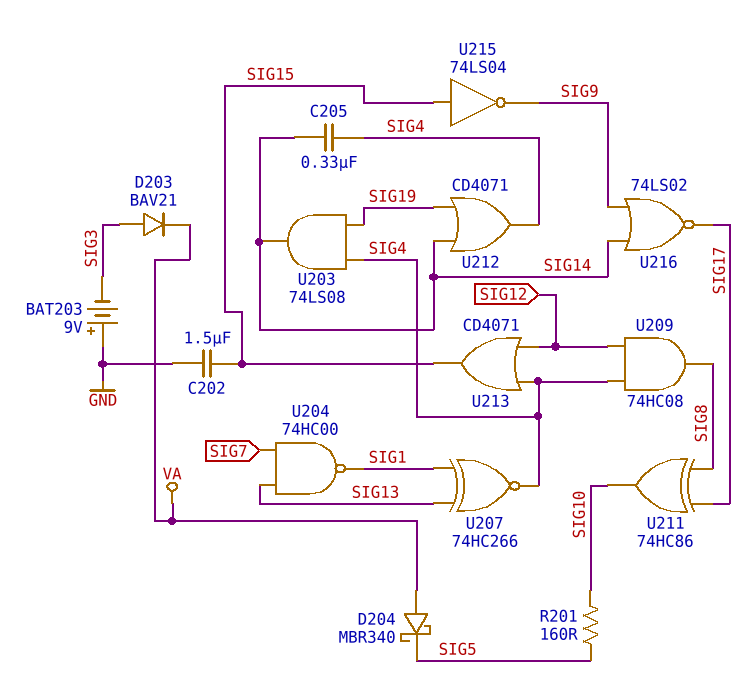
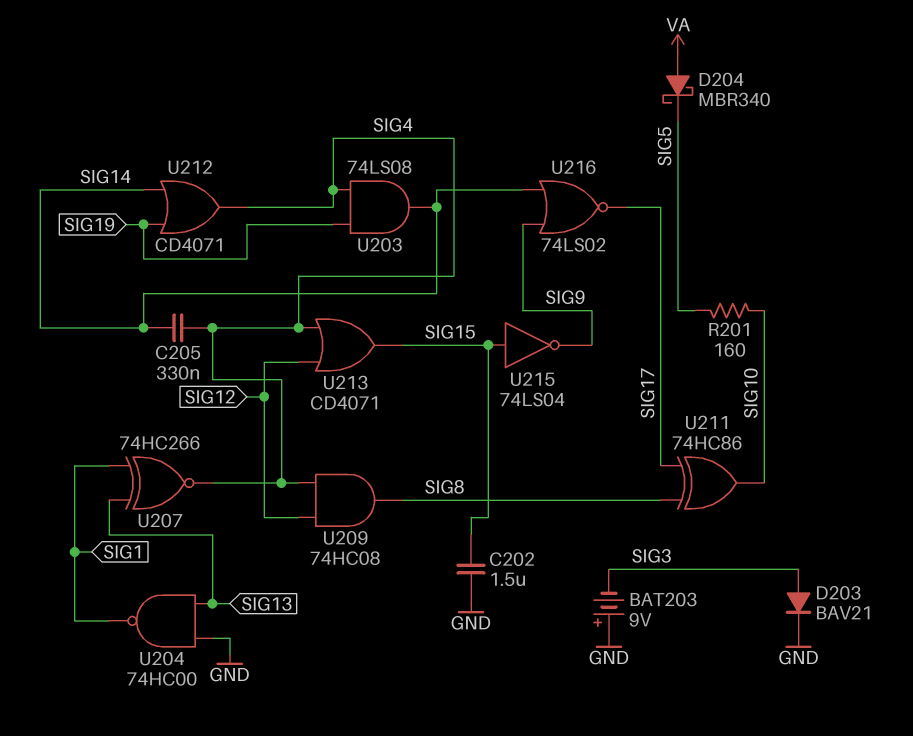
D203: diode BAV21 (A SIG3, K VA) -> diode BAV21 (A SIG3, K GND)
U204: NAND 74HC00 (in SIG7, in SIG13, out SIG1) -> NAND 74HC00 (in GND, in SIG13, out SIG1)

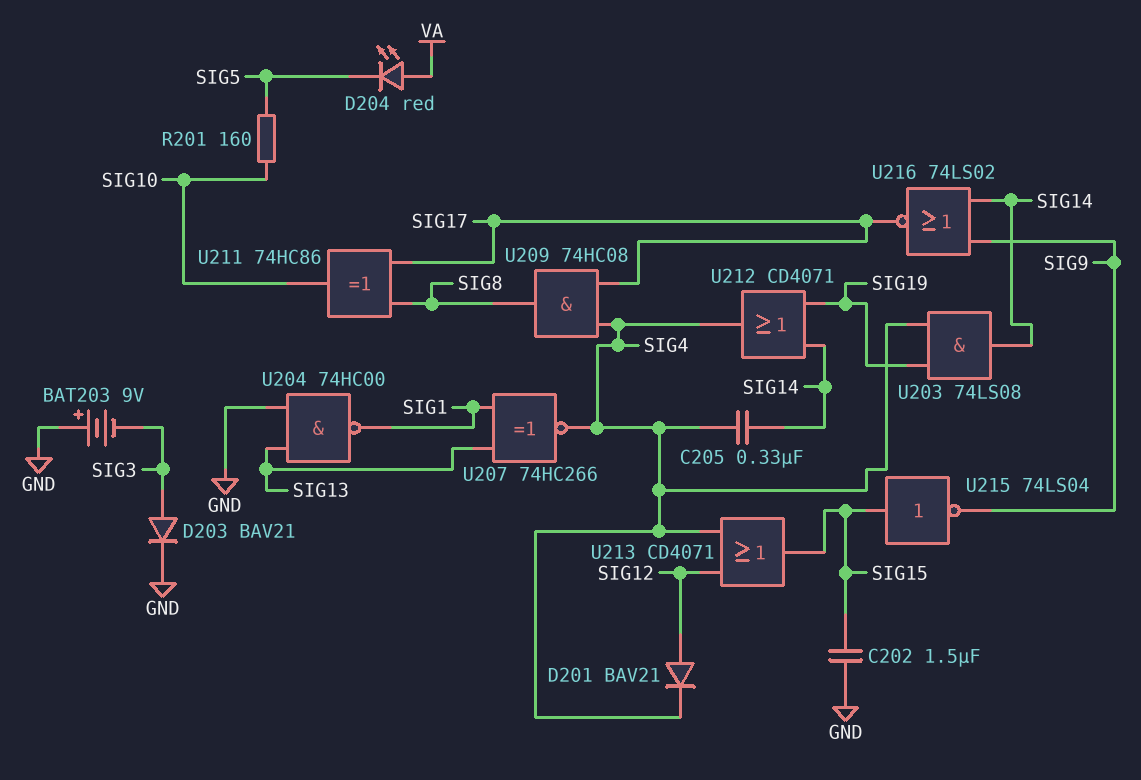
D201: none -> diode BAV21 (A SIG12, K SIG4)
D204: schottky MBR340 (A VA, K SIG5) -> LED red (A VA, K SIG5)
U209: AND 74HC08 (in SIG4, in SIG12, out SIG8) -> AND 74HC08 (in SIG4, in SIG17, out SIG8)

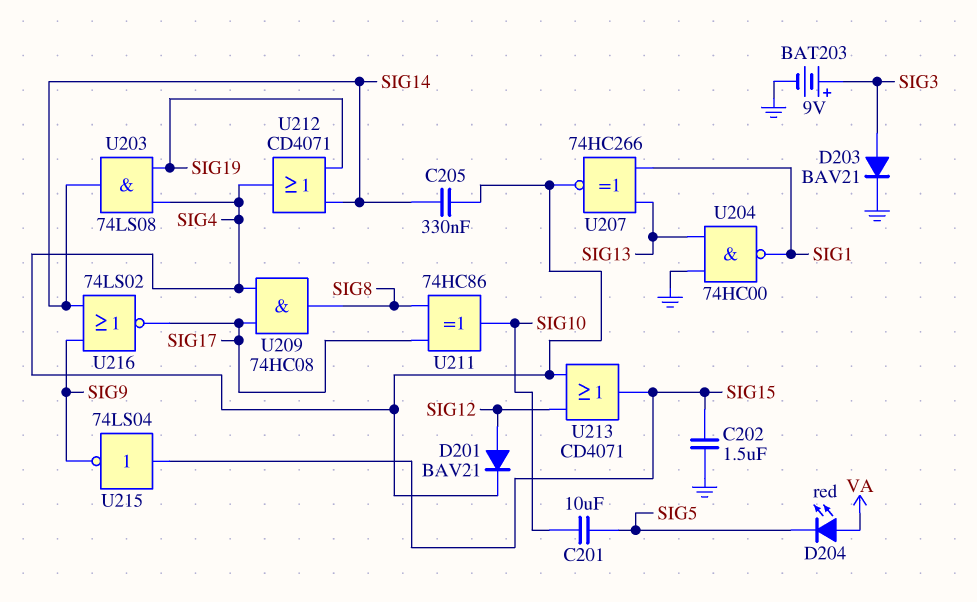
BAT203: 9V (plus GND, minus SIG3) -> 9V (plus SIG3, minus GND)
C201: none -> 10uF (SIG5, SIG10)
R201: 160 (SIG5, SIG10) -> none

